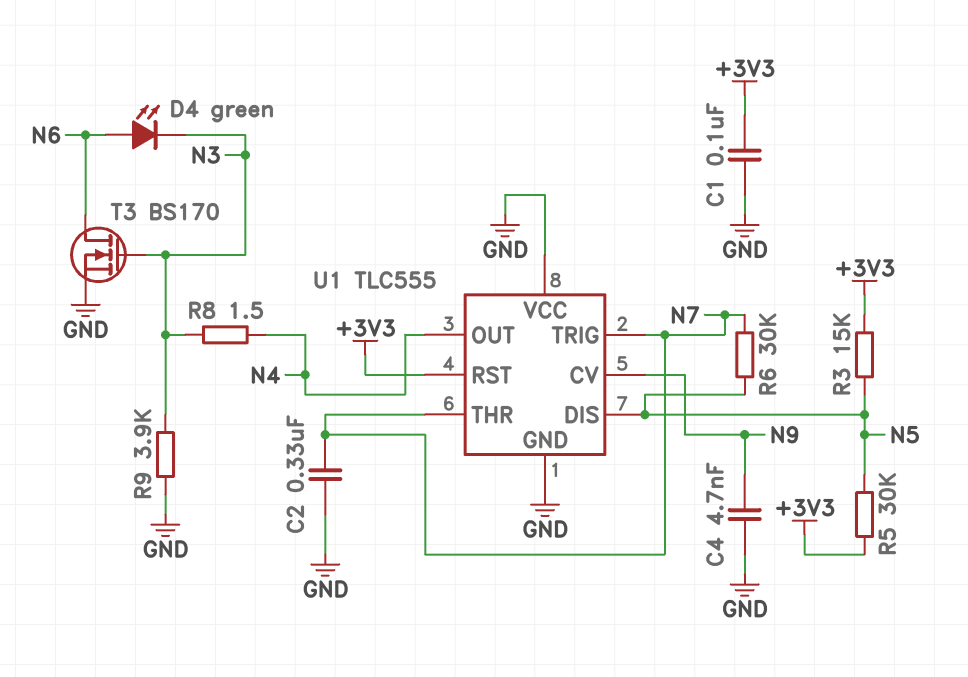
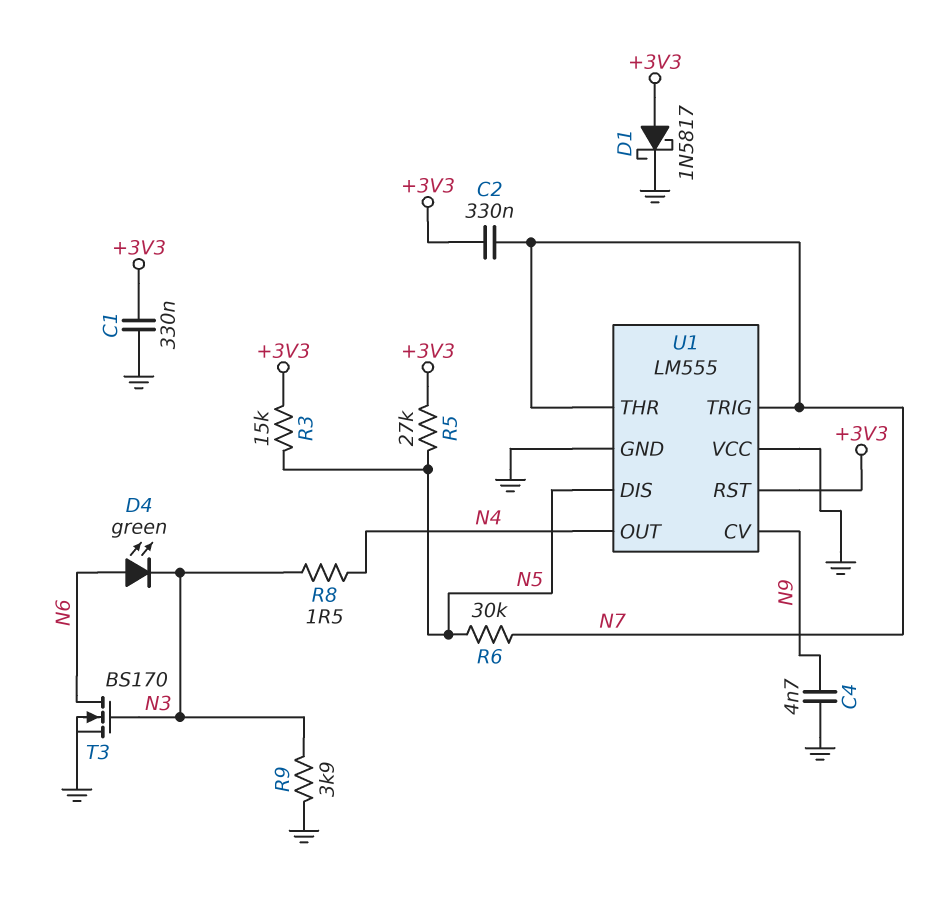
C1: 100nF (+3V3, GND) -> 330nF (+3V3, GND)
C2: 330nF (GND, N7) -> 330nF (+3V3, N7)
D1: none -> schottky 1N5817 (A +3V3, K GND)
R5: 30k (+3V3, N5) -> 27k (+3V3, N5)
U1: TLC555 -> LM555

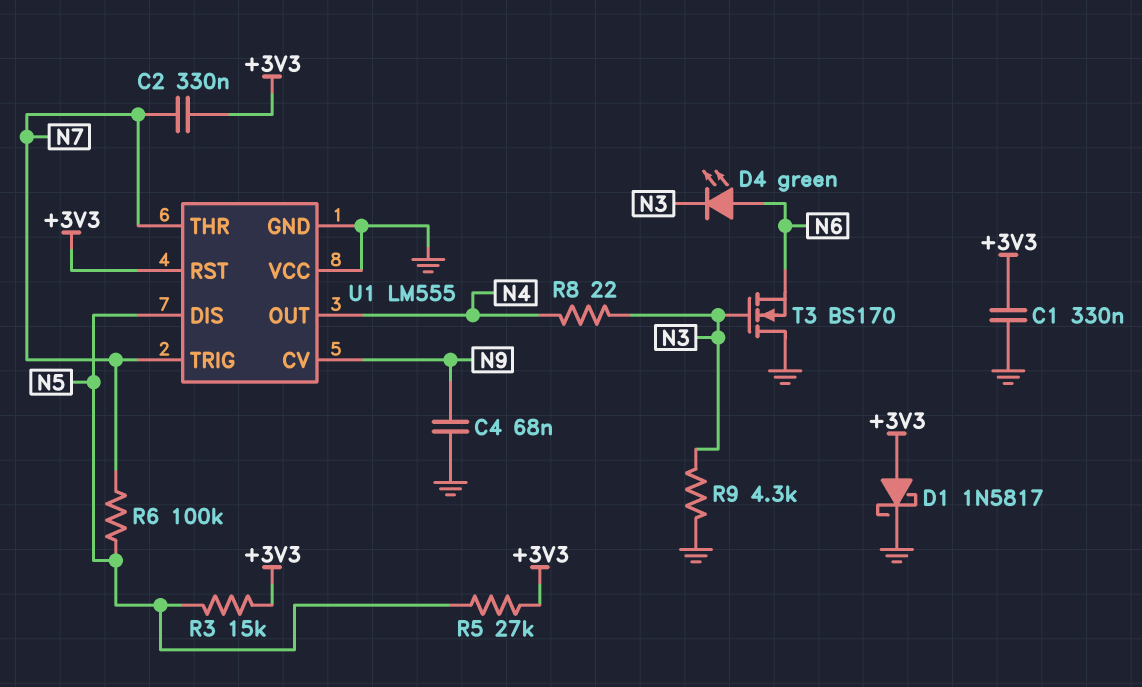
C4: 4.7nF (GND, N9) -> 68nF (GND, N9)
R6: 30k (N5, N7) -> 100k (N5, N7)
R8: 1.5 (N3, N4) -> 22 (N3, N4)
R9: 3.9k (GND, N3) -> 4.3k (GND, N3)
T3: NMOS BS170 (G N3, D N6, S GND) -> NMOS BS170 (G N3, D GND, S N6)

